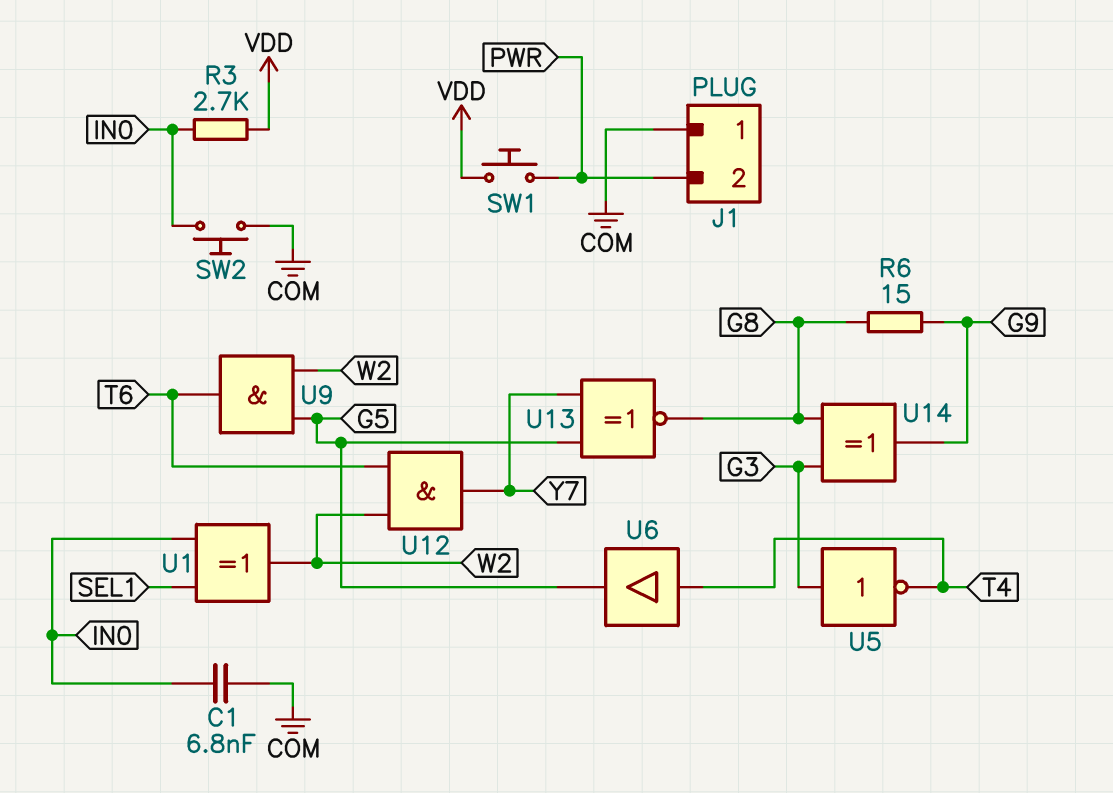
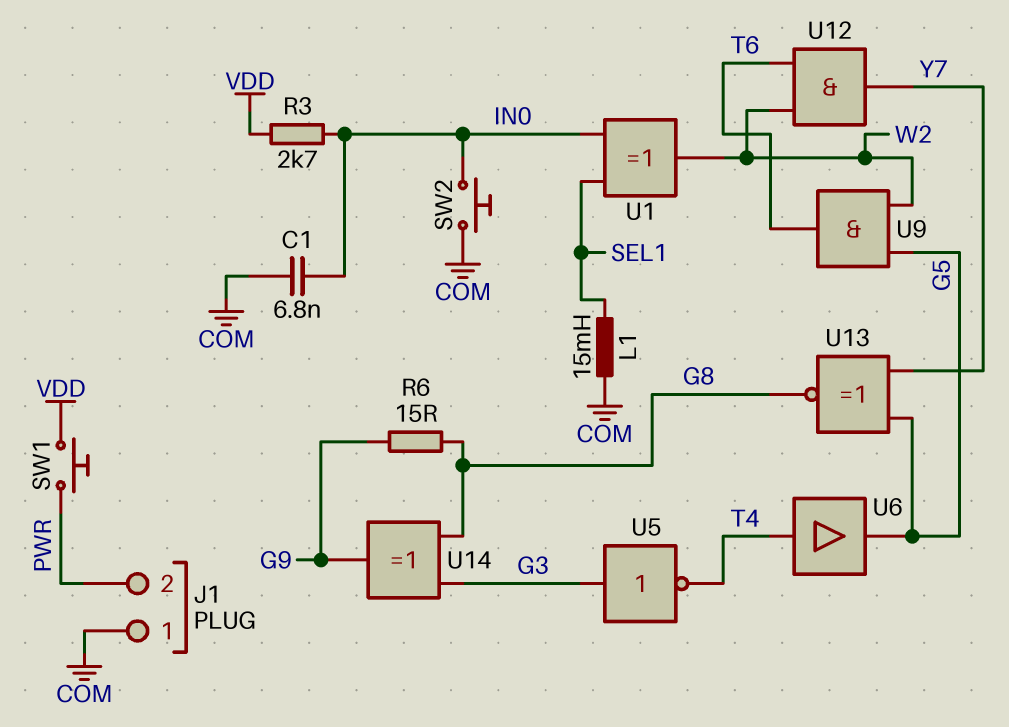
L1: none -> 15mH (COM, SEL1)

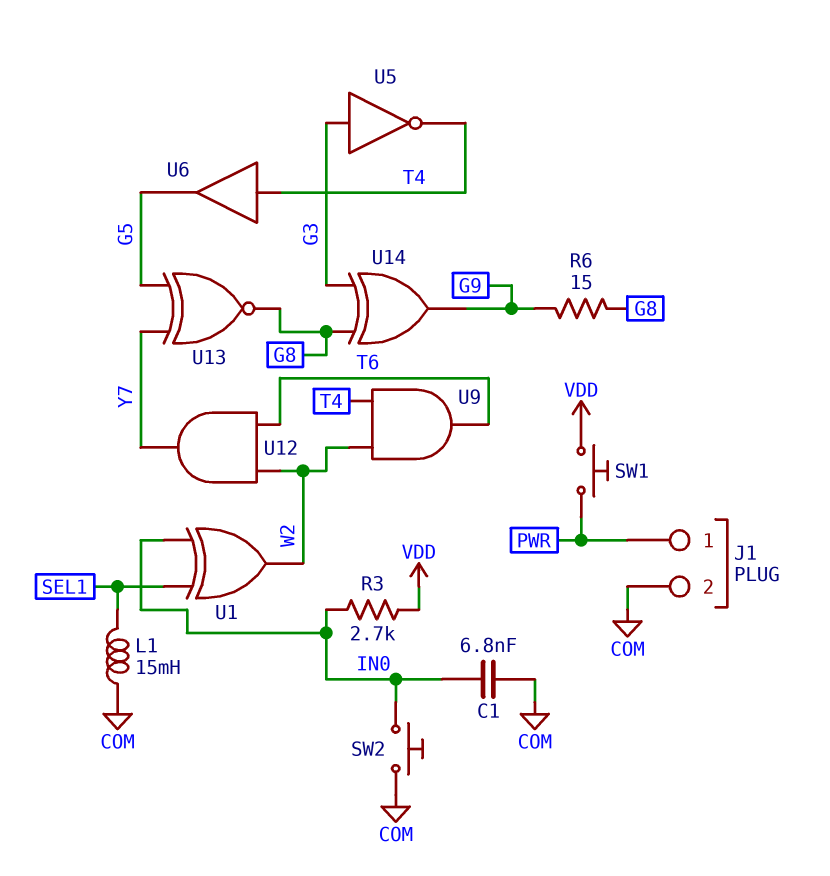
J1 pin 1: COM -> PWR
J1 pin 2: PWR -> COM
U9: AND (in G5, in W2, out T6) -> AND (in T4, in W2, out T6)

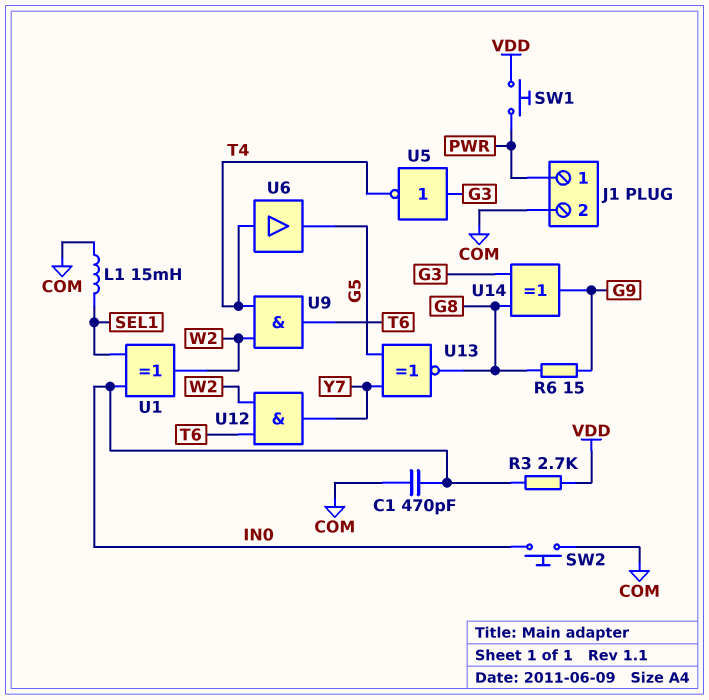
C1: 6.8nF (COM, IN0) -> 470pF (COM, IN0)

